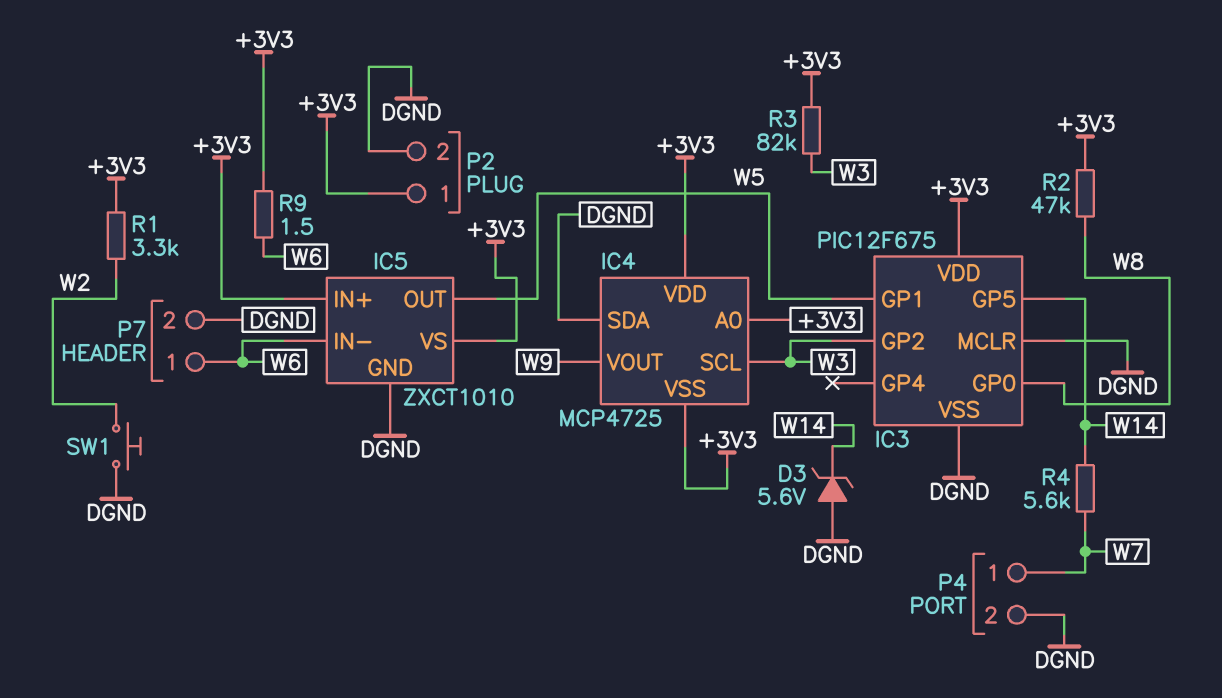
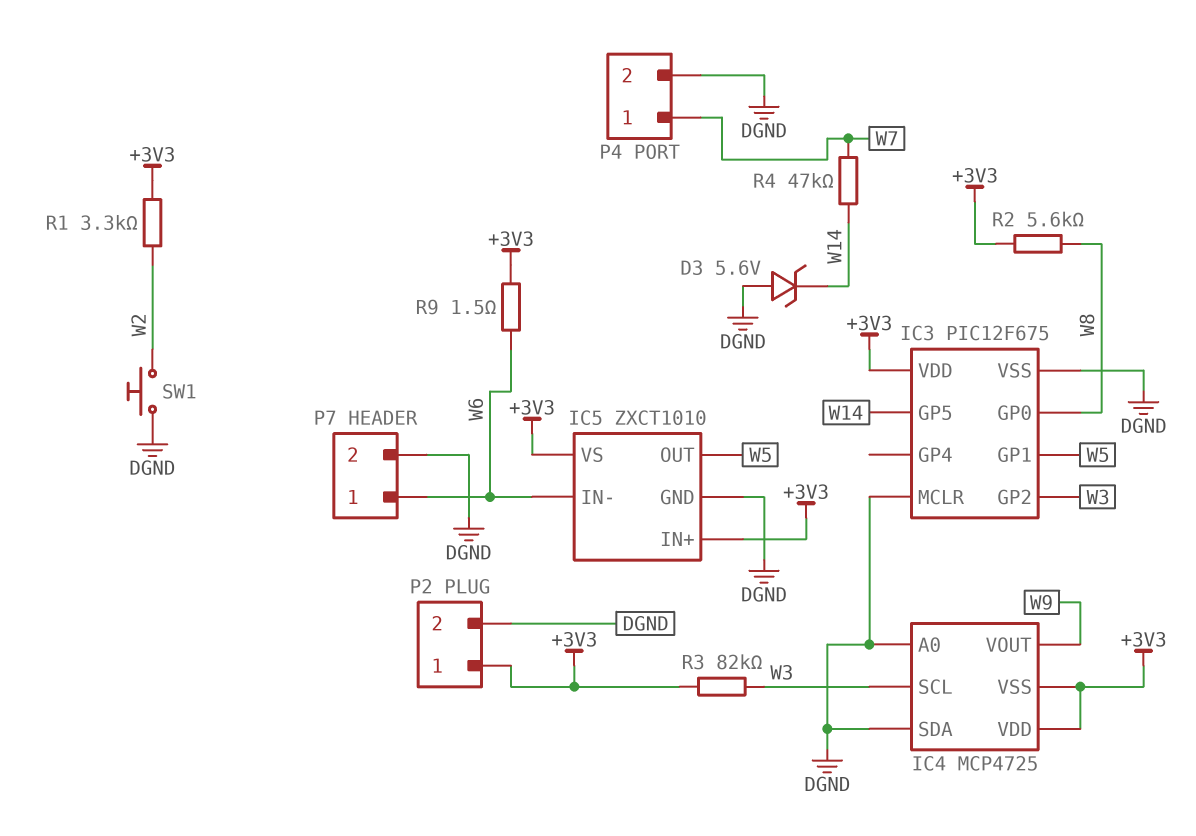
IC4 pin A0: +3V3 -> DGND
R2: 47k (+3V3, W8) -> 5.6k (+3V3, W8)
R4: 5.6k (W7, W14) -> 47k (W7, W14)

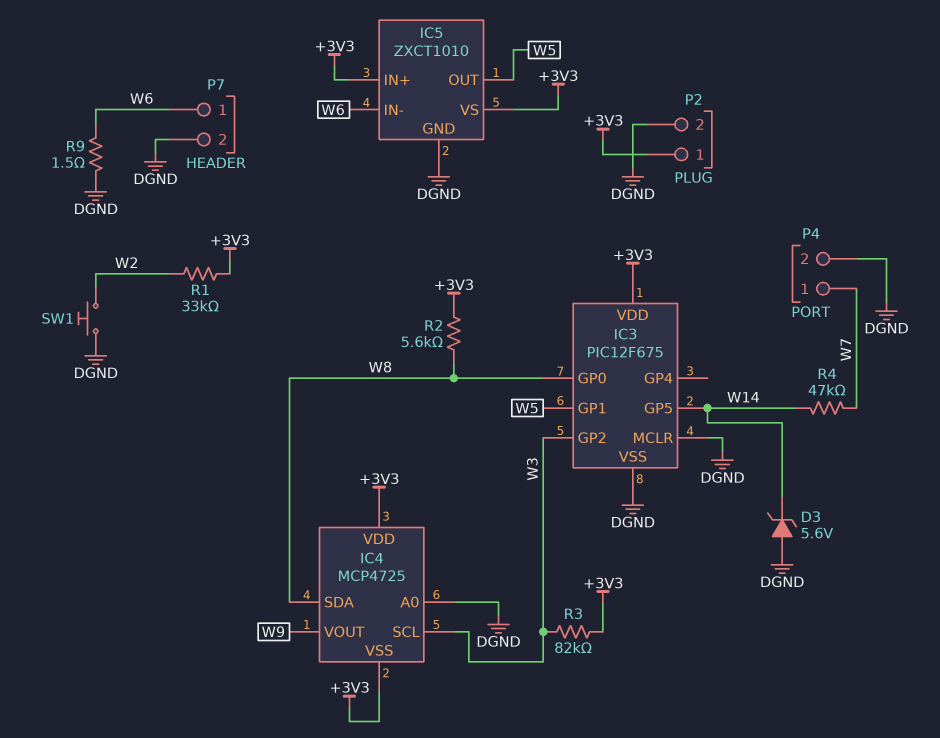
IC4 pin SDA: DGND -> W8
R1: 3.3k (+3V3, W2) -> 33k (+3V3, W2)
R9: 1.5 (+3V3, W6) -> 1.5 (DGND, W6)

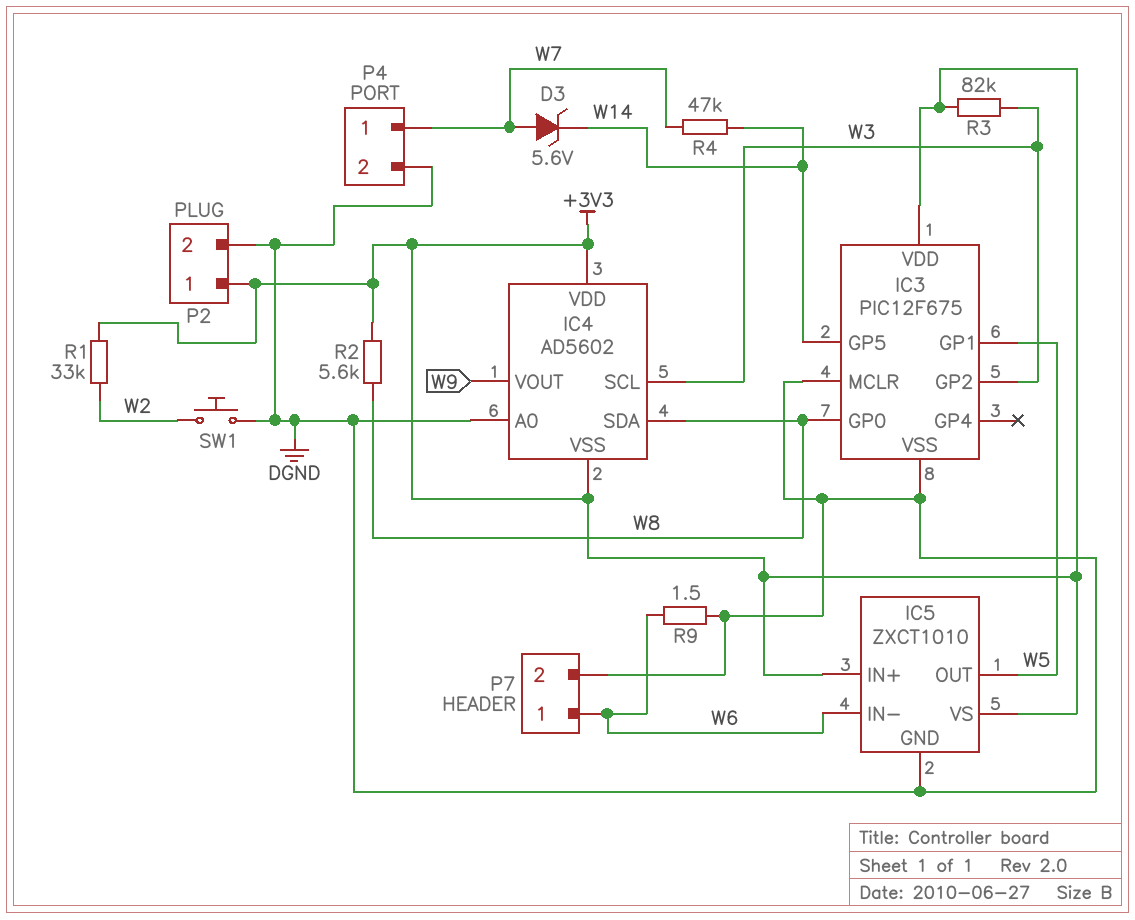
D3: zener 5.6V (A DGND, K W14) -> zener 5.6V (A W7, K W14)
IC4: MCP4725 -> AD5602

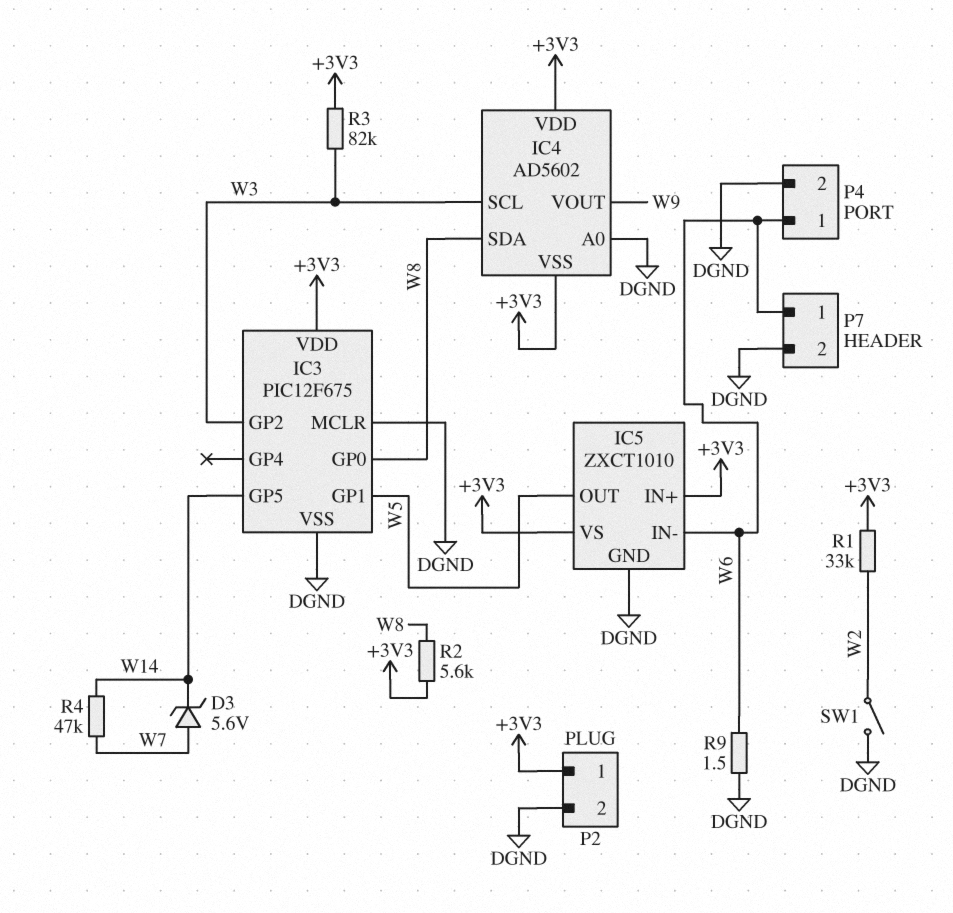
P4 pin 1: W7 -> W6
SW1: button (DGND, W2) -> switch (DGND, W2)

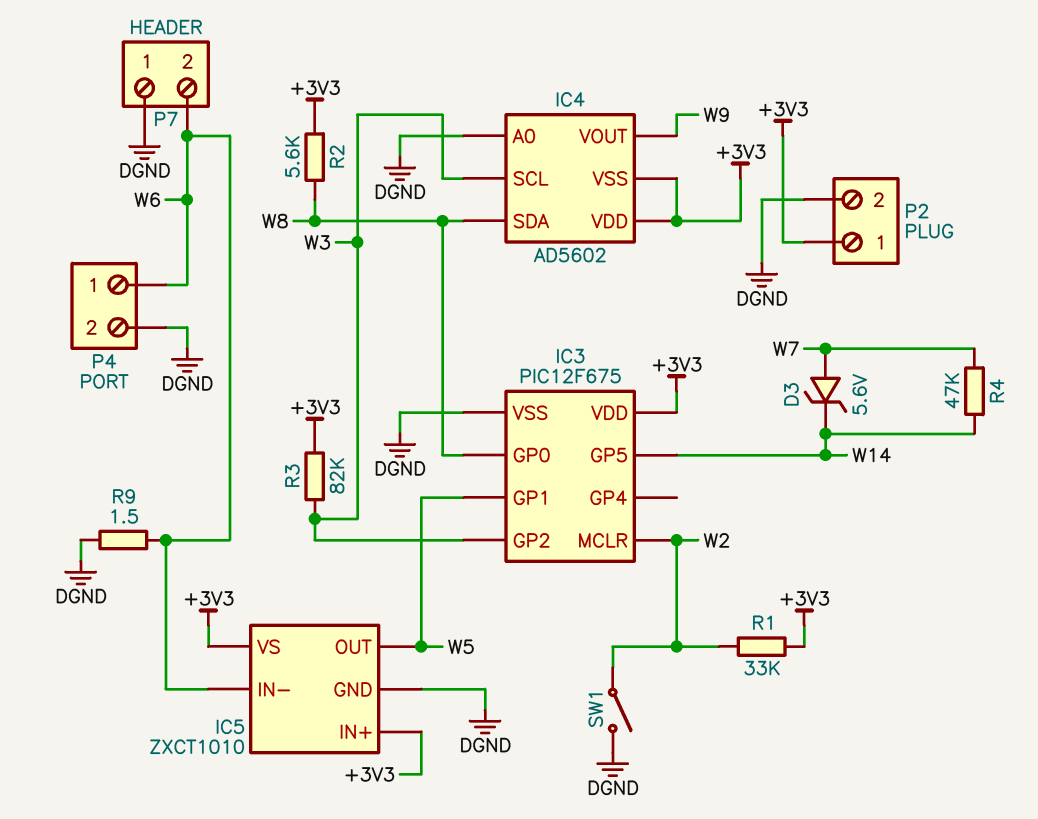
IC3 pin MCLR: DGND -> W2
P7 pin 1: W6 -> DGND
P7 pin 2: DGND -> W6

